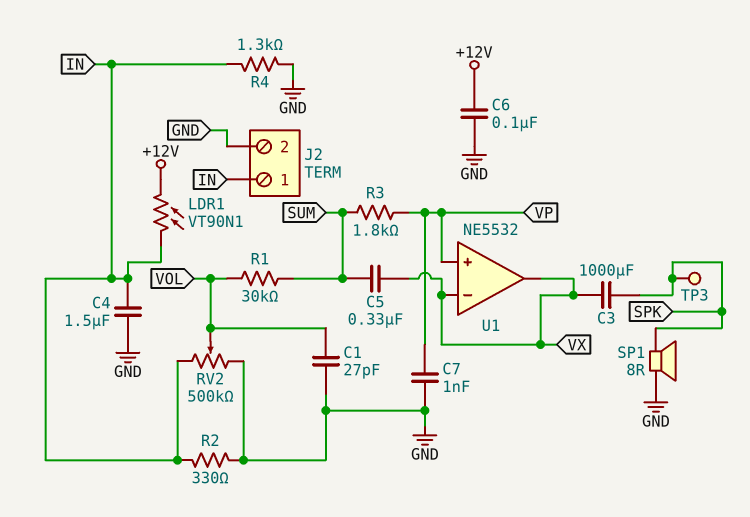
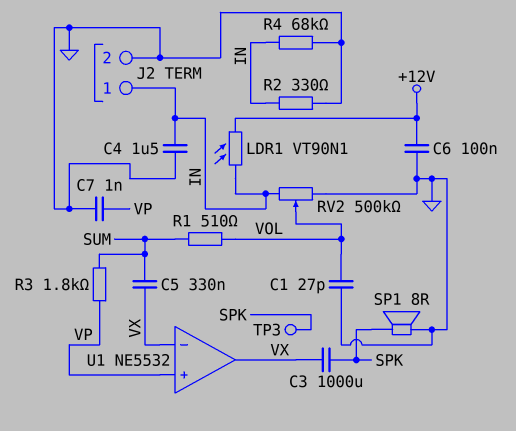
R1: 30k (SUM, VOL) -> 510 (SUM, VOL)
R4: 1.3k (GND, IN) -> 68k (GND, IN)

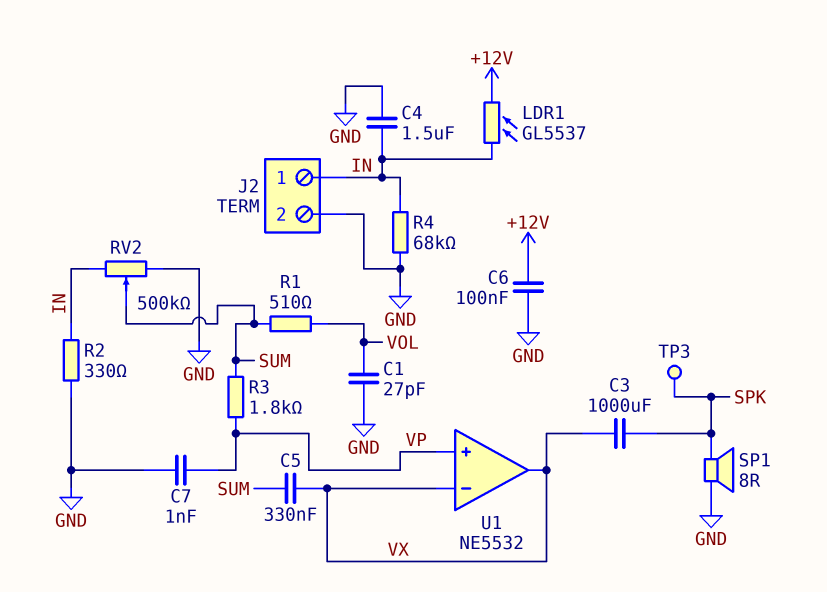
LDR1: VT90N1 (+12V, IN) -> GL5537 (+12V, IN)
RV2: 500k (GND, IN, wiper VOL) -> 500k (GND, IN, wiper SUM)

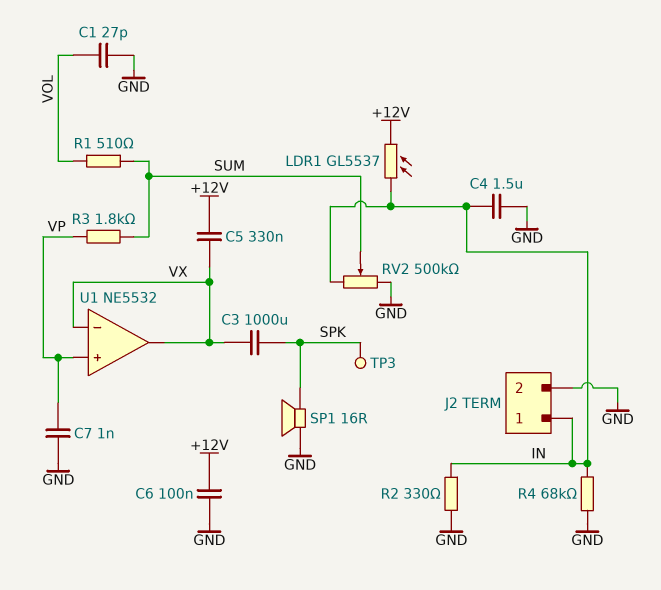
C5: 330nF (SUM, VX) -> 330nF (+12V, VX)
SP1: speaker 8R (GND, SPK) -> speaker 16R (GND, SPK)

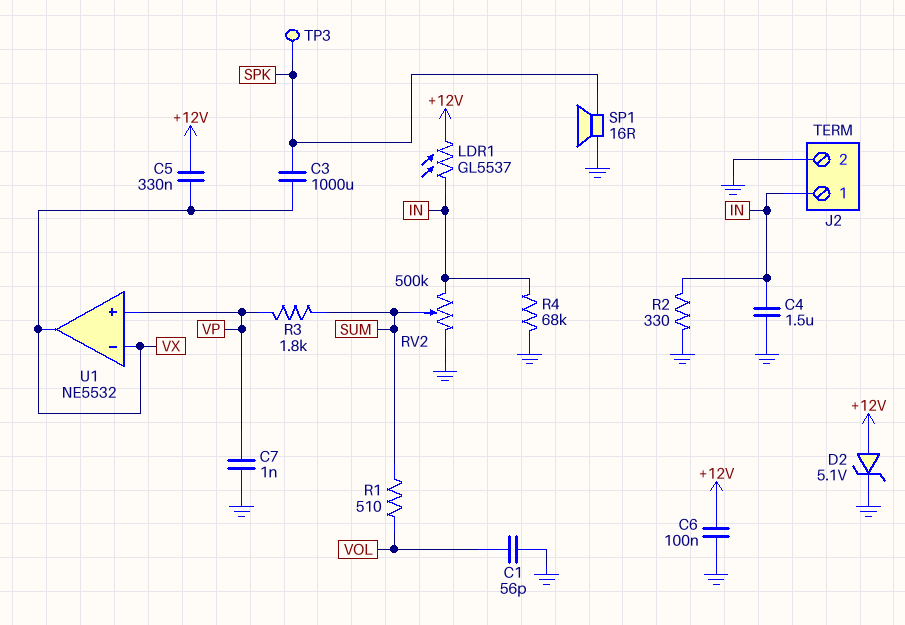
C1: 27pF (GND, VOL) -> 56pF (GND, VOL)
D2: none -> zener 5.1V (A +12V, K GND)

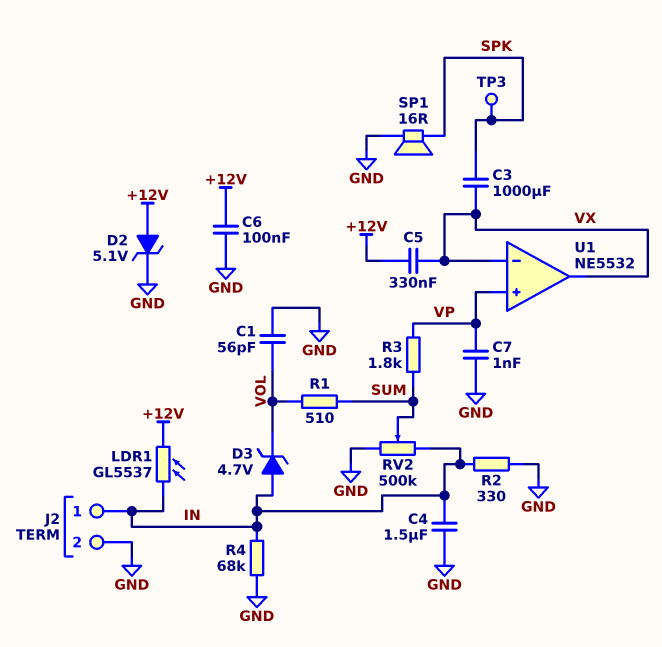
D3: none -> zener 4.7V (A IN, K VOL)

